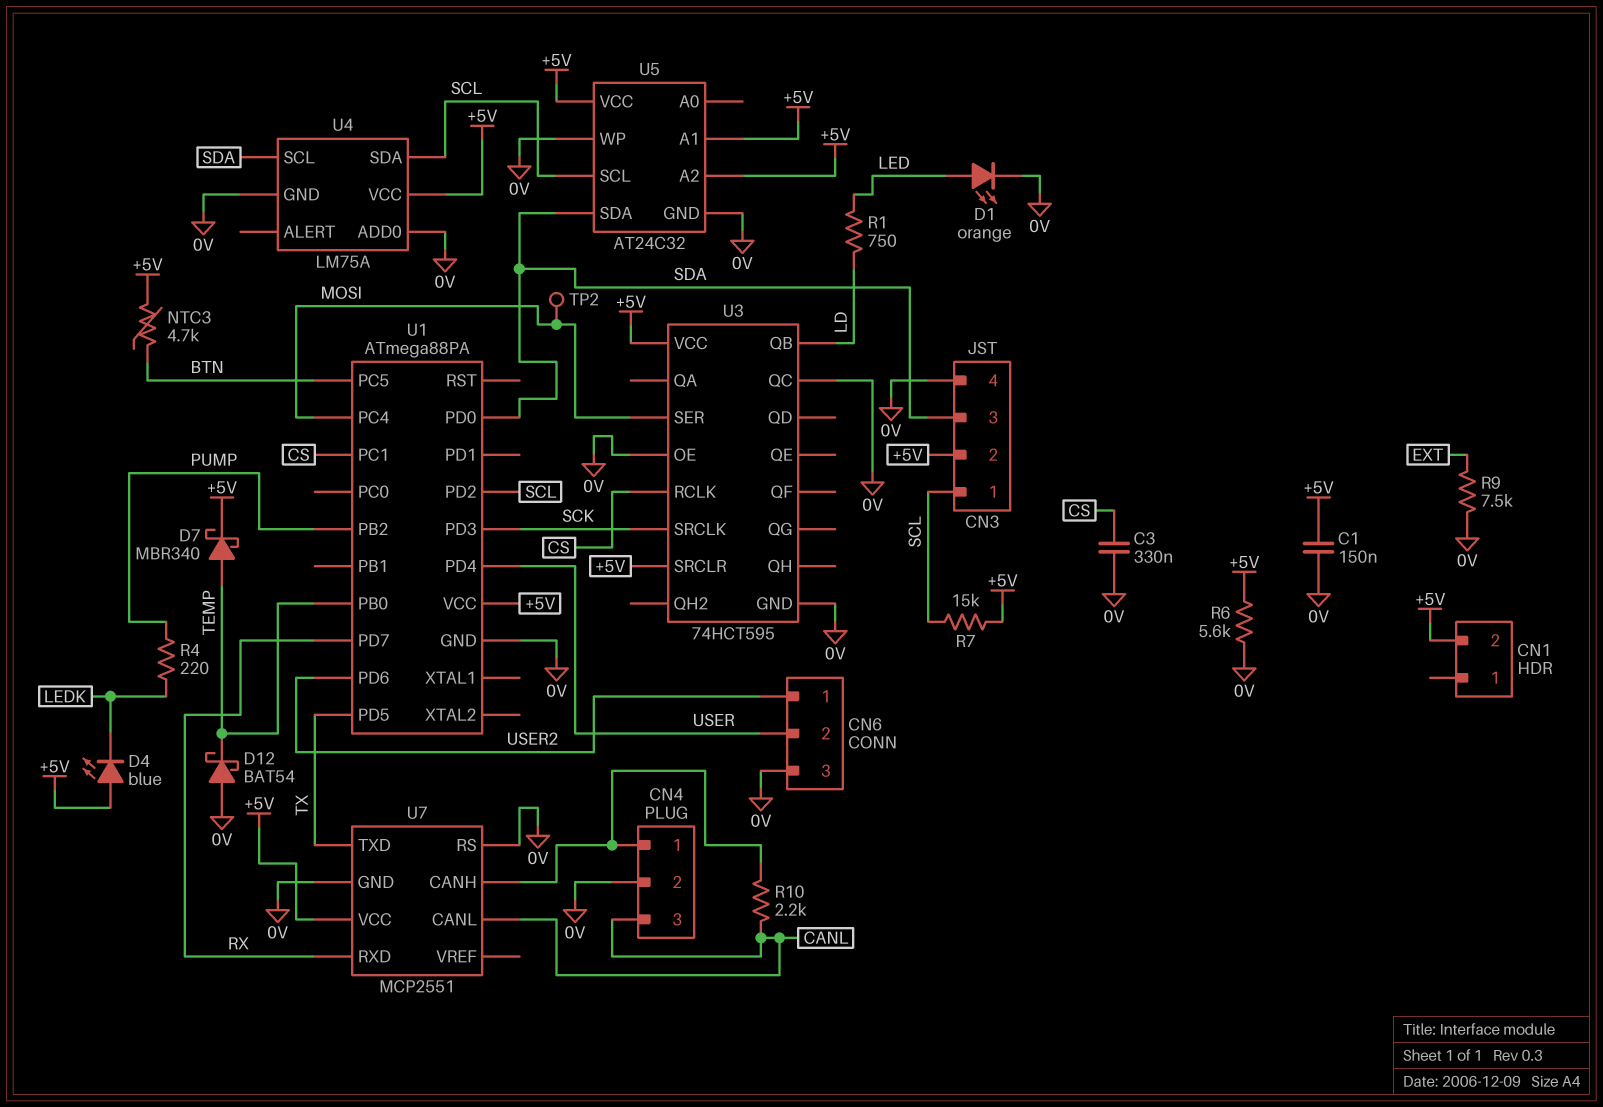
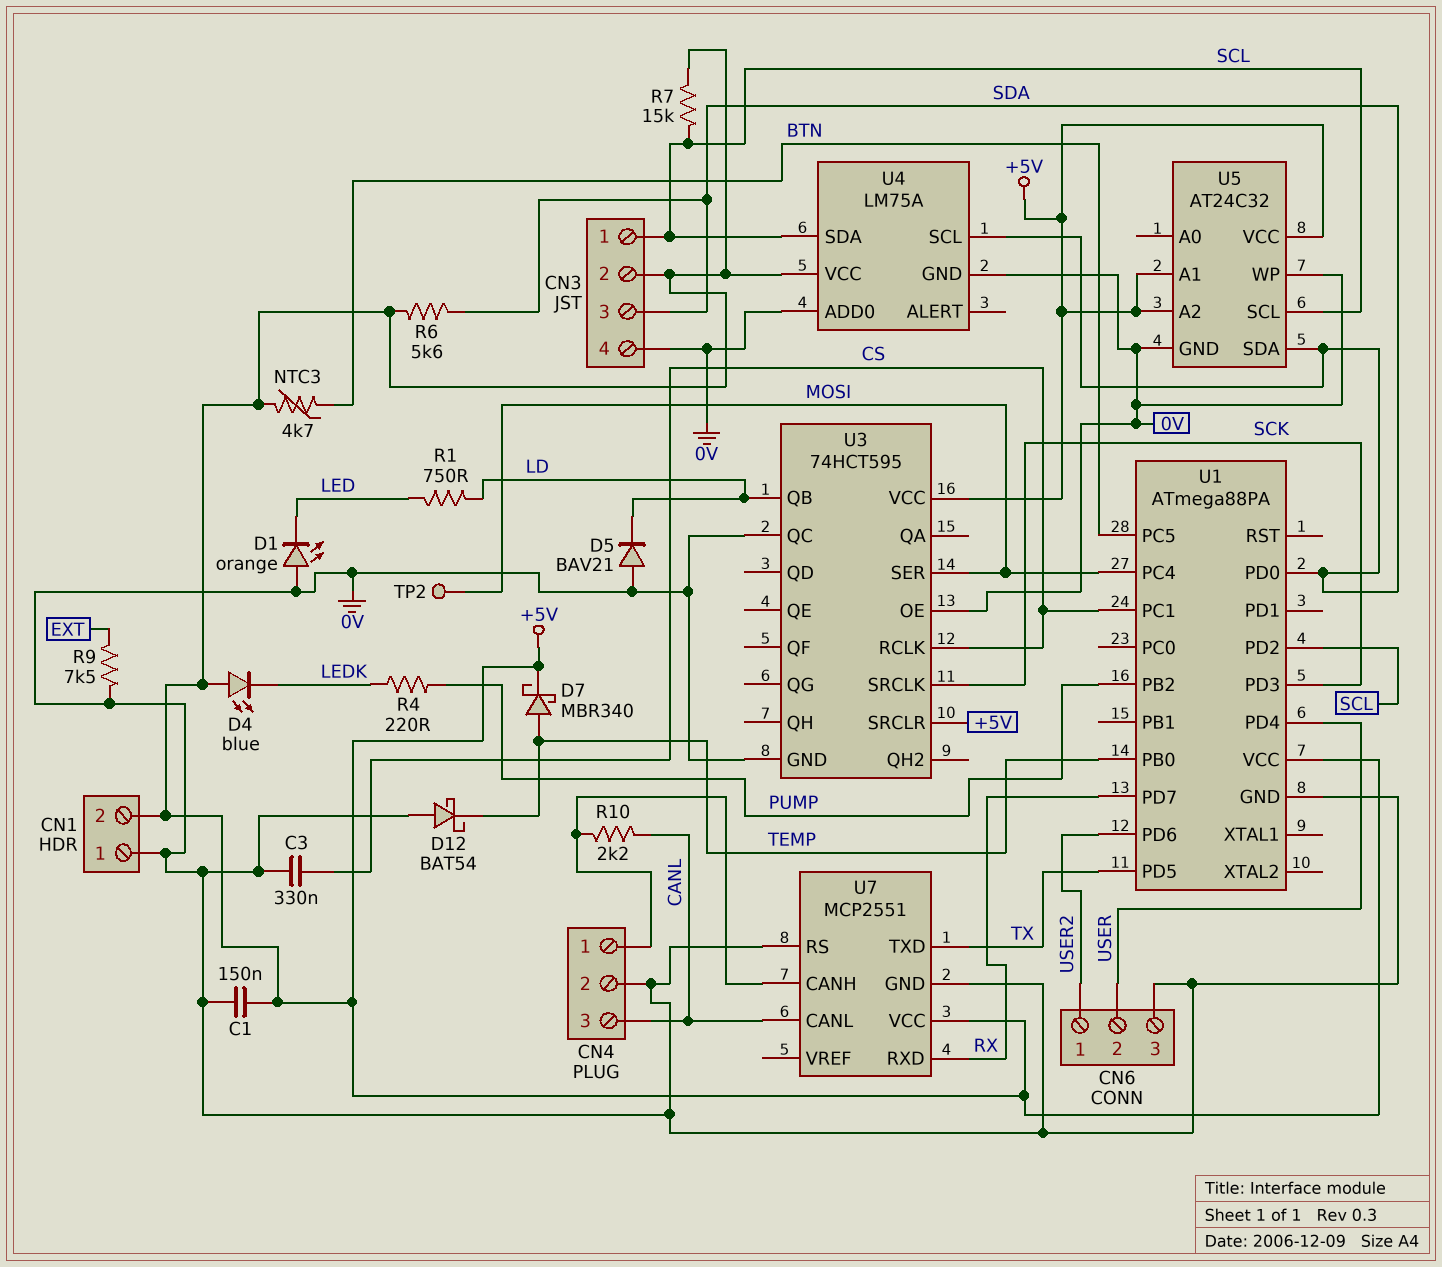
CN1 pin 1: none -> 0V
D1: LED orange (A LED, K 0V) -> LED orange (A 0V, K LED)
D5: none -> diode BAV21 (A 0V, K LD)
R6: 5.6k (+5V, 0V) -> 5.6k (+5V, SDA)

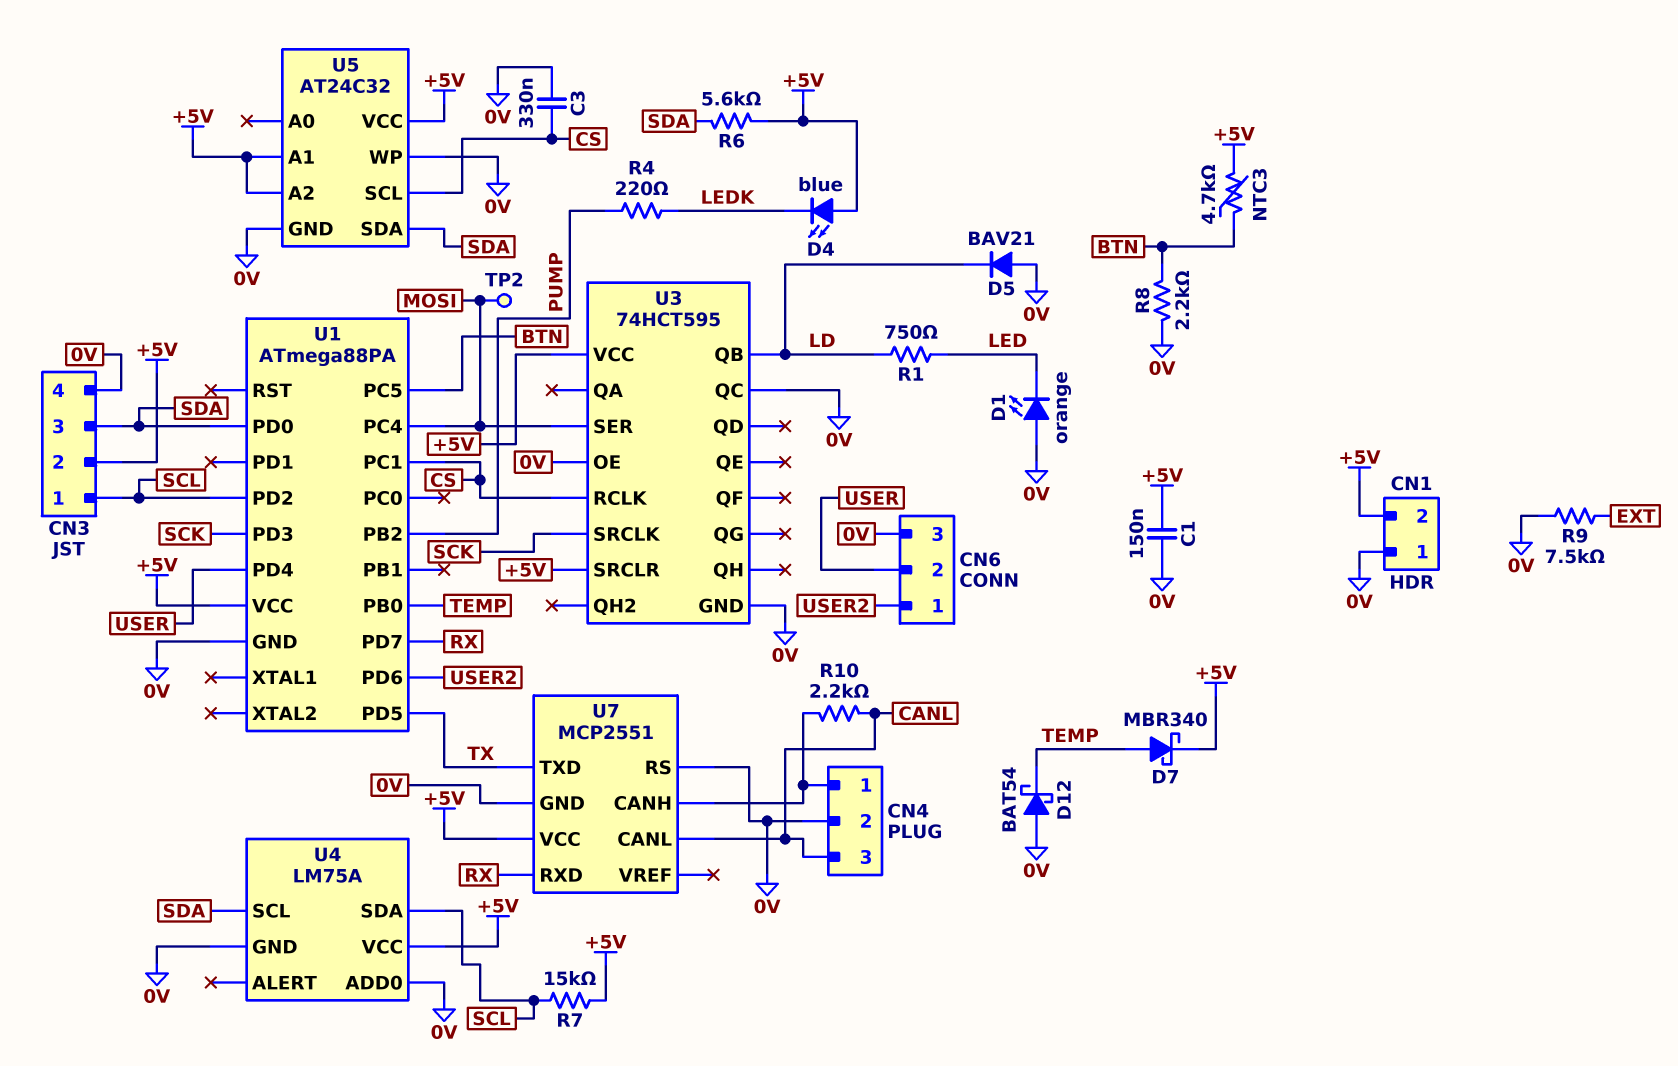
R8: none -> 2.2k (0V, BTN)
U5 pin SCL: SCL -> CS

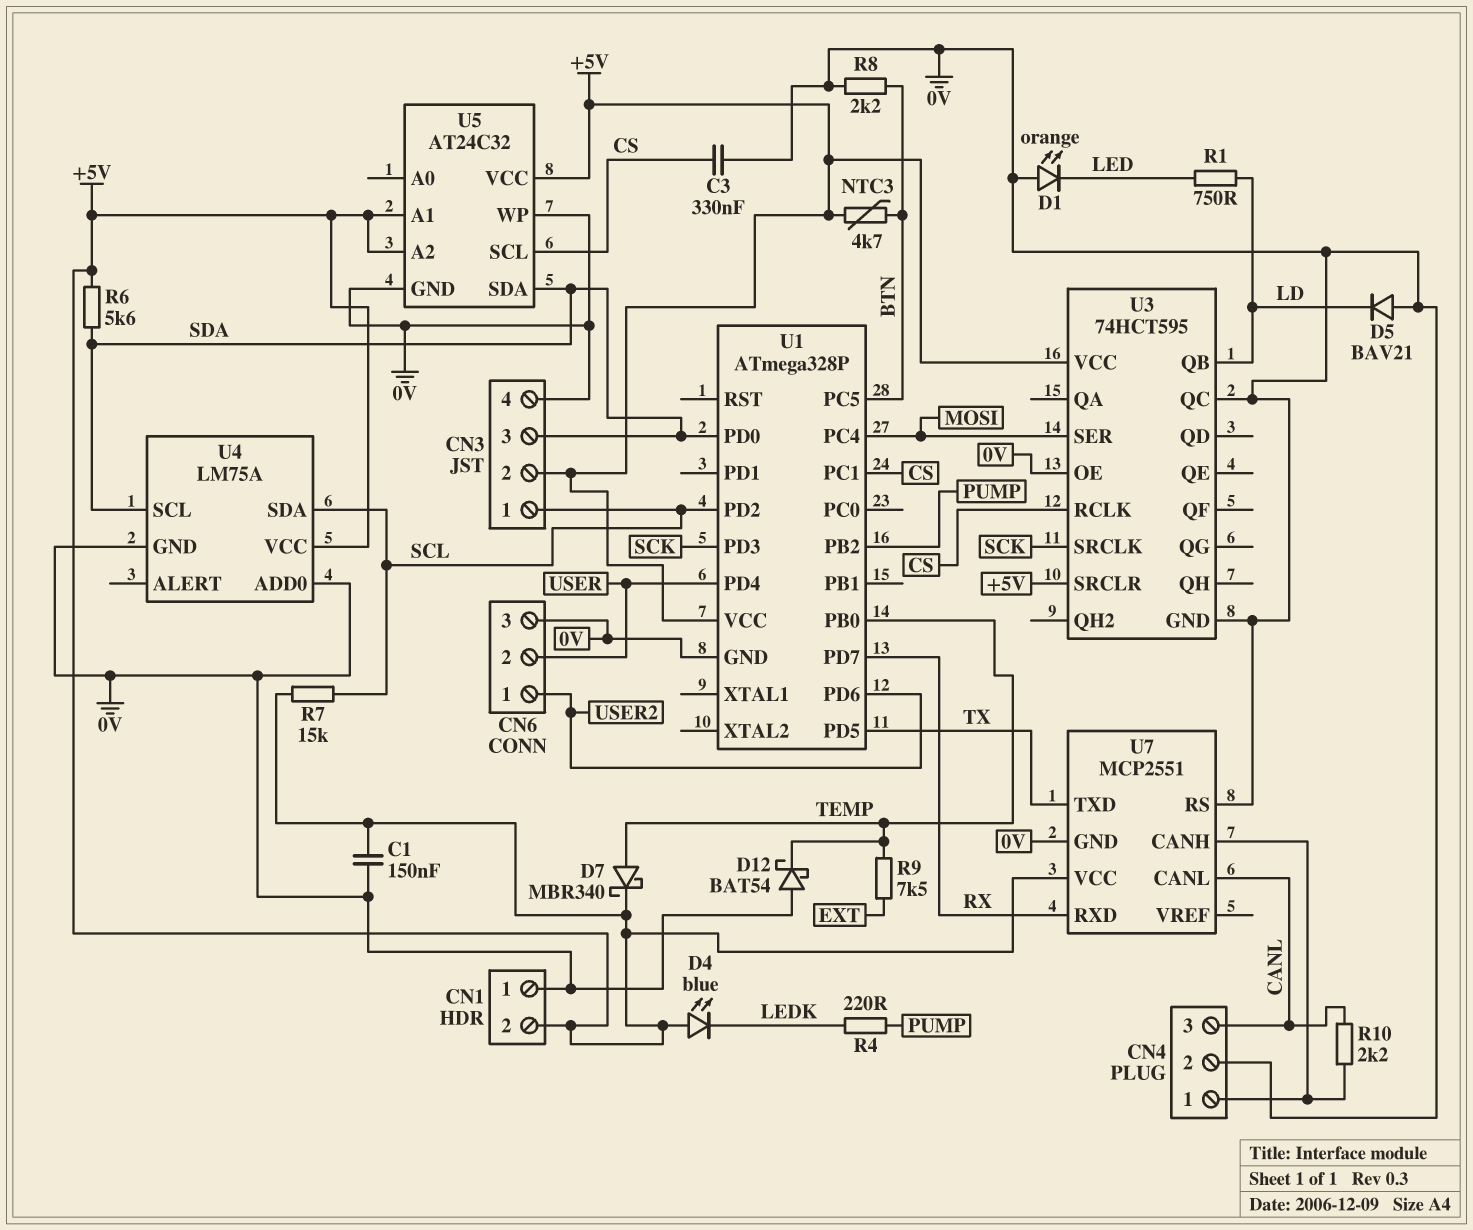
R9: 7.5k (0V, EXT) -> 7.5k (EXT, TEMP)
TP2: test point (MOSI) -> none
U1: ATmega88PA -> ATmega328P

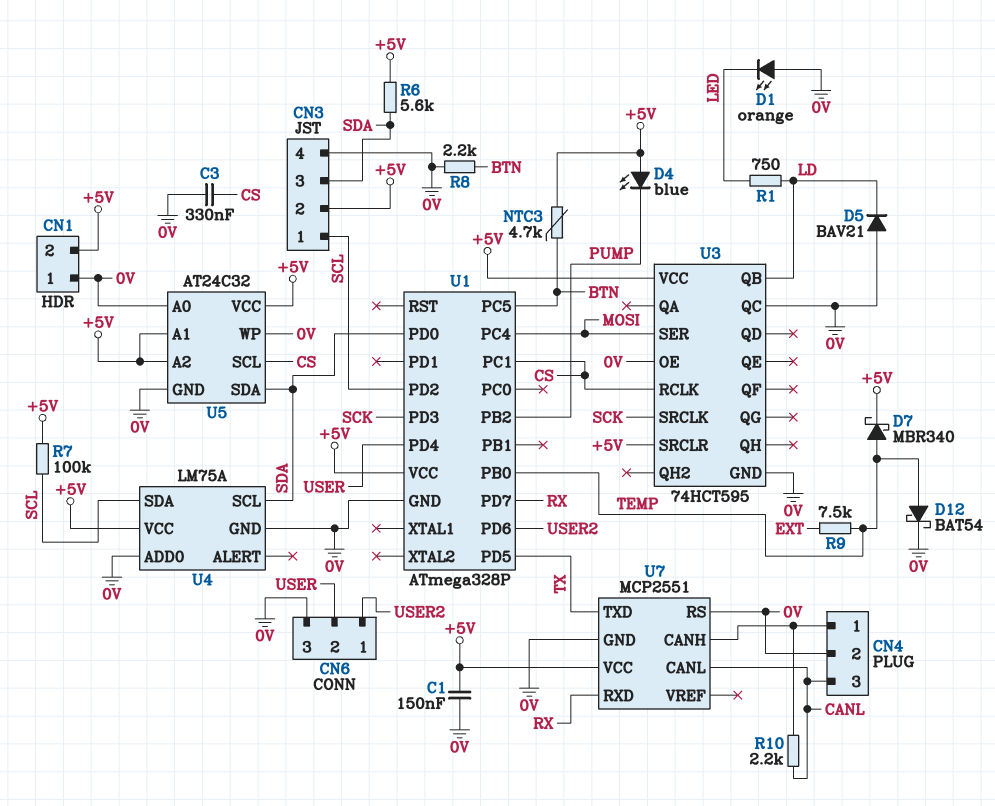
D4: LED blue (A +5V, K LEDK) -> LED blue (A +5V, K PUMP)
D12: schottky BAT54 (A 0V, K TEMP) -> schottky BAT54 (A TEMP, K 0V)
R4: 220 (LEDK, PUMP) -> none
R7: 15k (+5V, SCL) -> 100k (+5V, SCL)
U5 pin A0: none -> 0V

